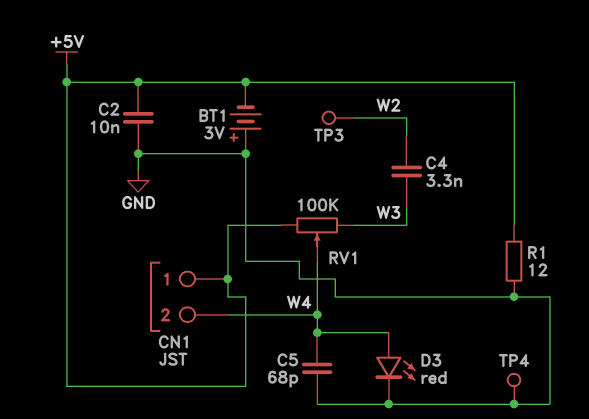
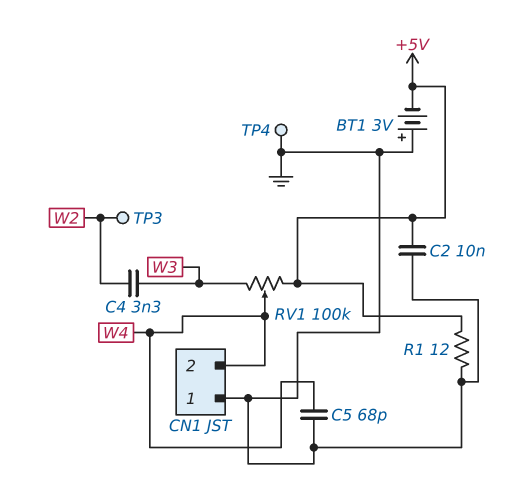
CN1 pin 1: +5V -> GND
D3: LED red (A W4, K GND) -> none

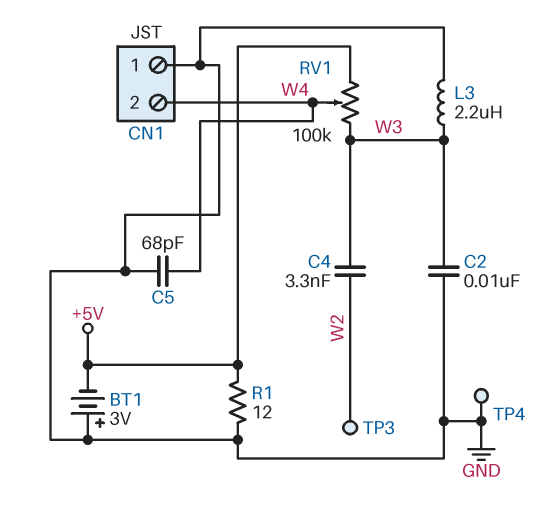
C2: 10nF (+5V, GND) -> 10nF (GND, W3)
L3: none -> 2.2uH (GND, W3)

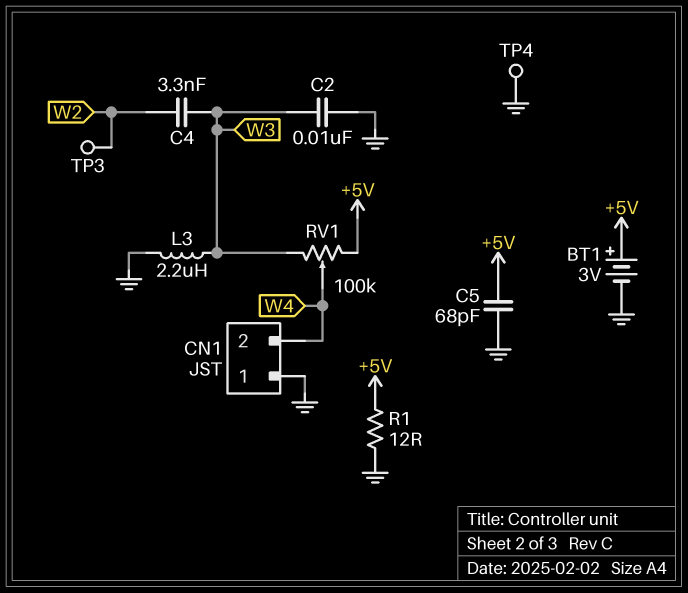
BT1: 3V (plus GND, minus +5V) -> 3V (plus +5V, minus GND)
C5: 68pF (GND, W4) -> 68pF (+5V, GND)

